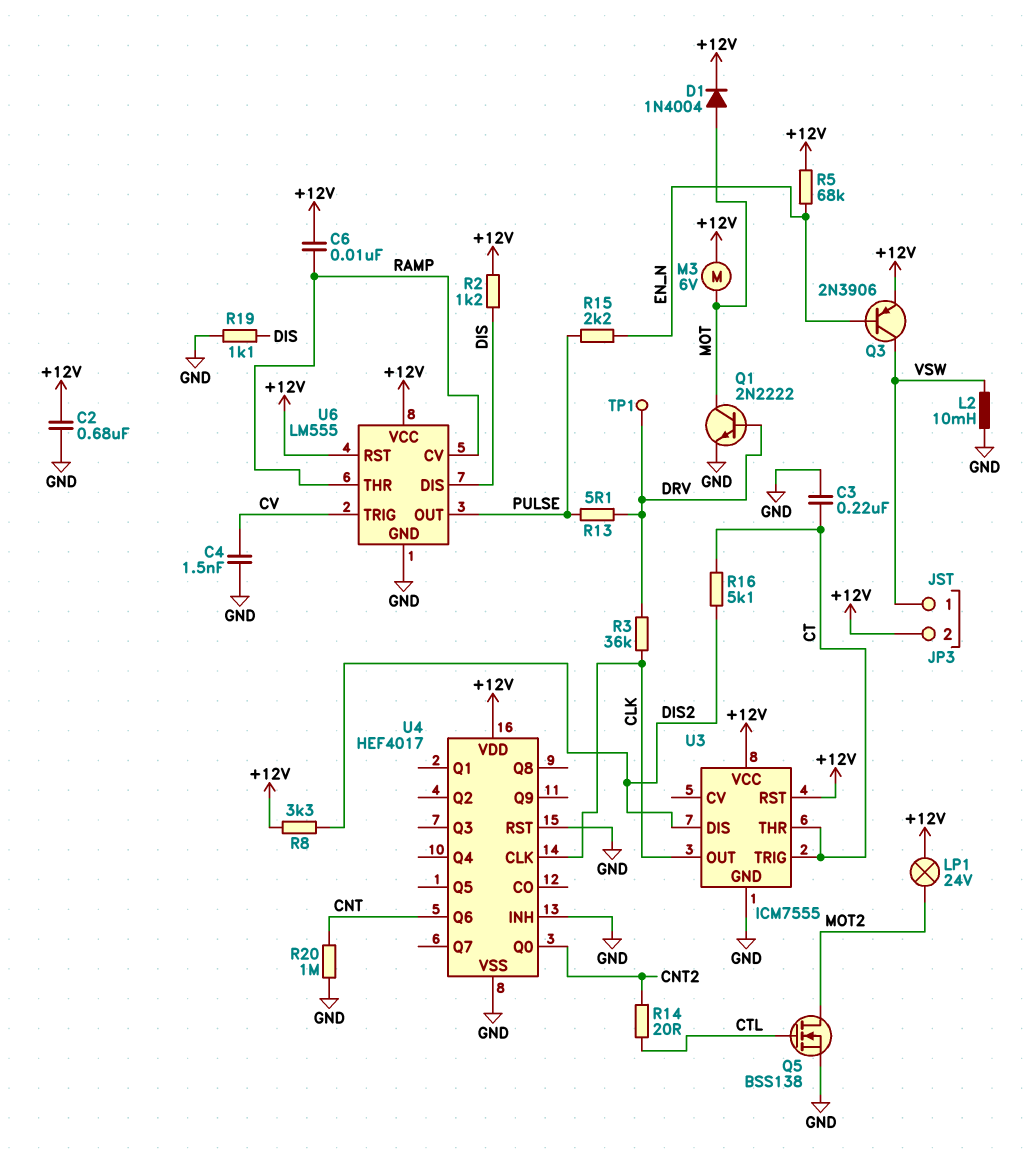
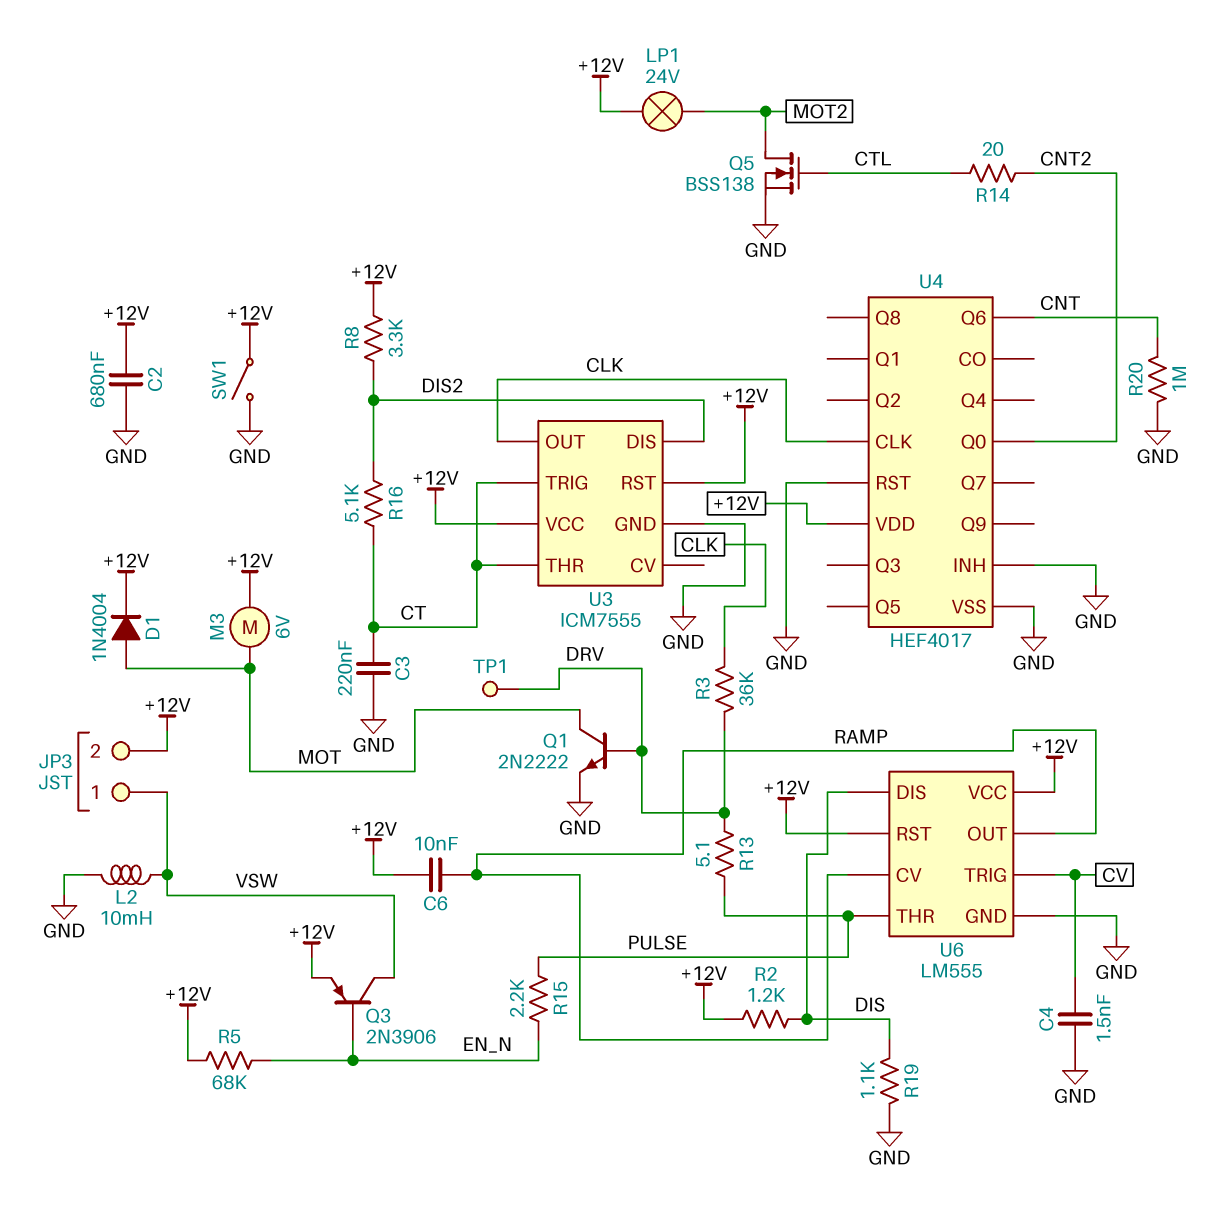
SW1: none -> switch (+12V, GND)
U6 pin OUT: PULSE -> RAMP
U6 pin THR: RAMP -> PULSE

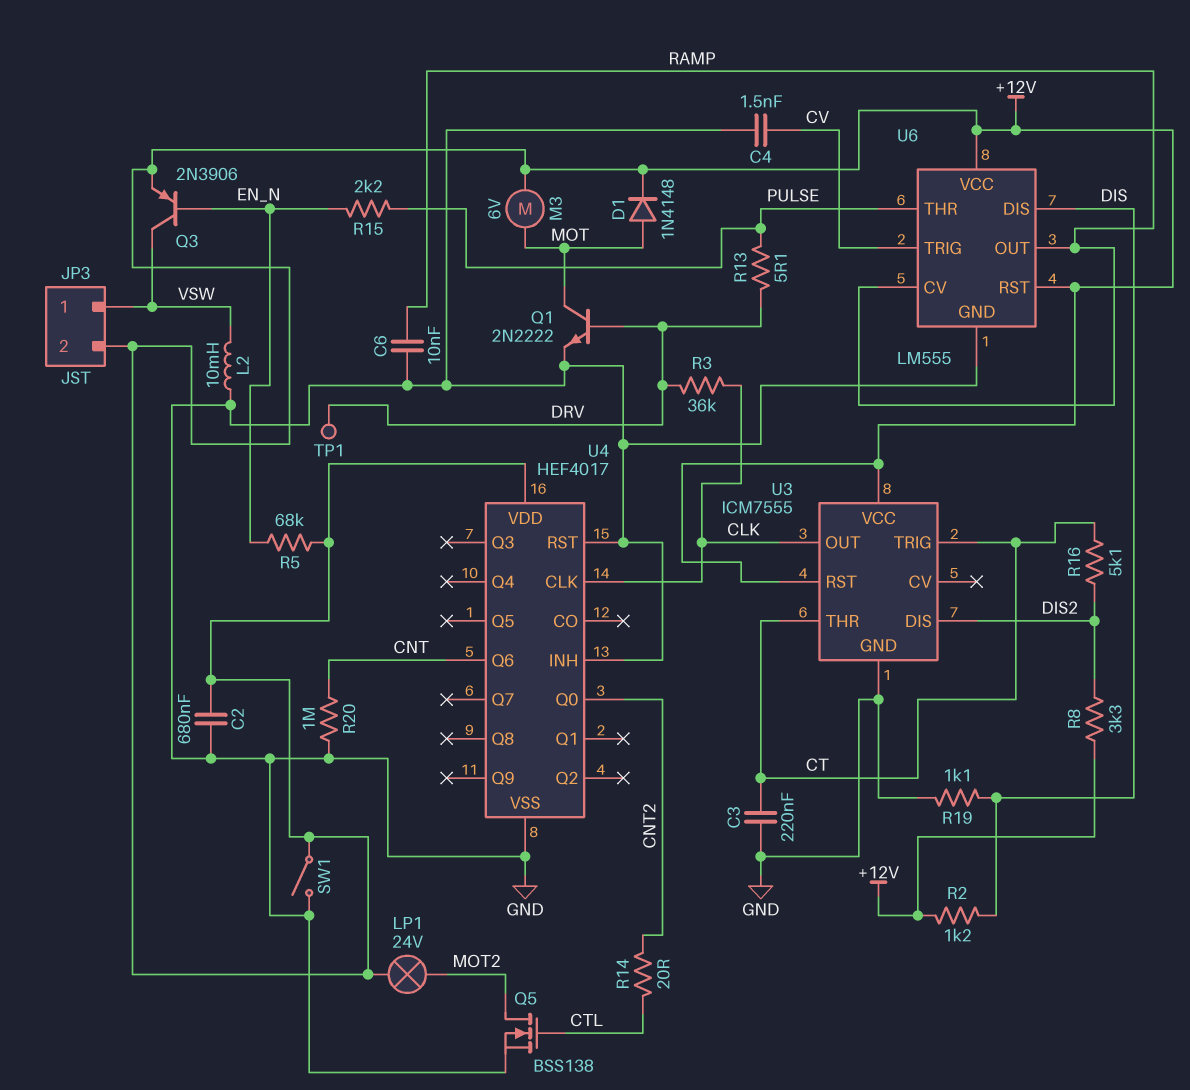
C6: 10nF (+12V, RAMP) -> 10nF (GND, RAMP)
D1: diode 1N4004 (A MOT, K +12V) -> diode 1N4148 (A MOT, K +12V)

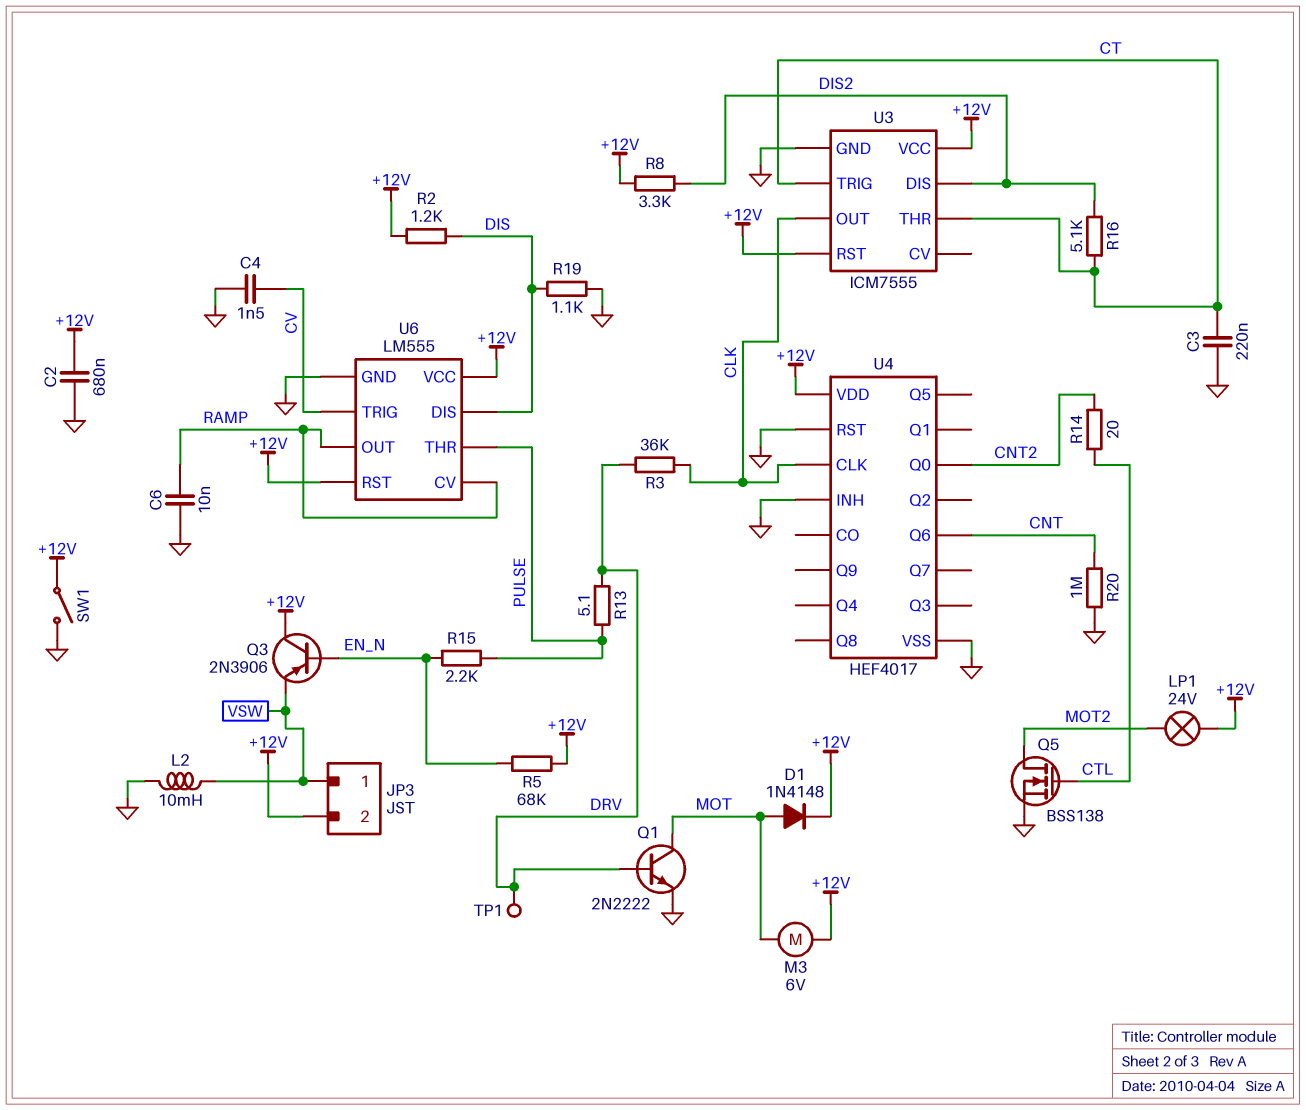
Q3: PNP 2N3906 (B EN_N, C VSW, E +12V) -> PNP 2N3906 (B EN_N, C +12V, E VSW)

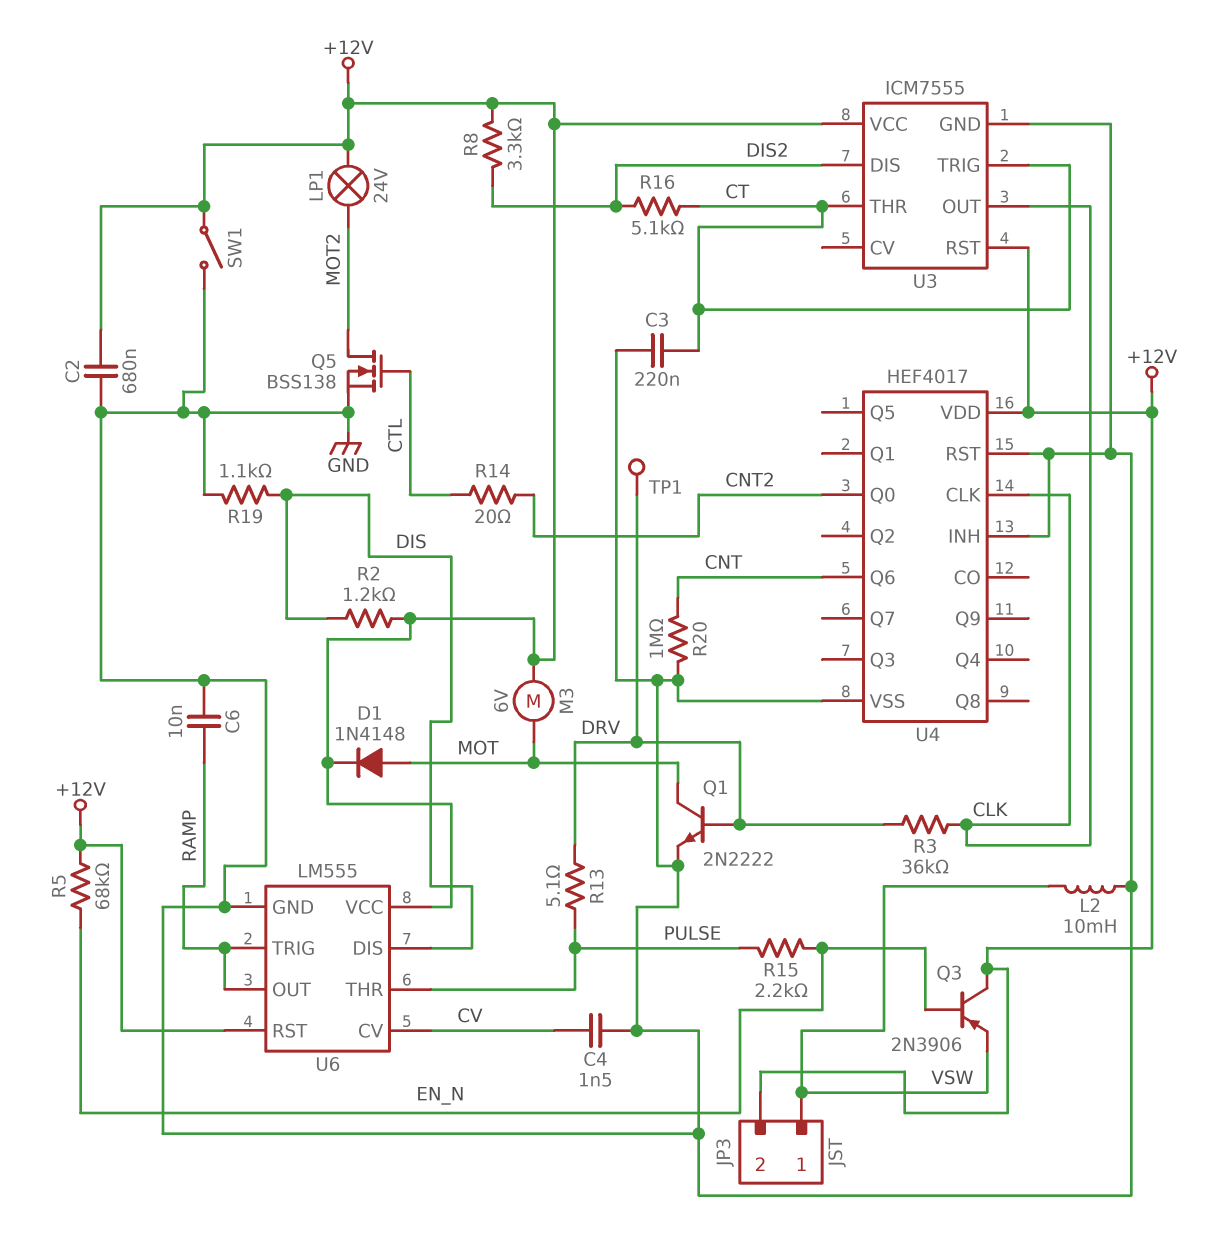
U6 pin CV: RAMP -> CV
U6 pin TRIG: CV -> RAMP

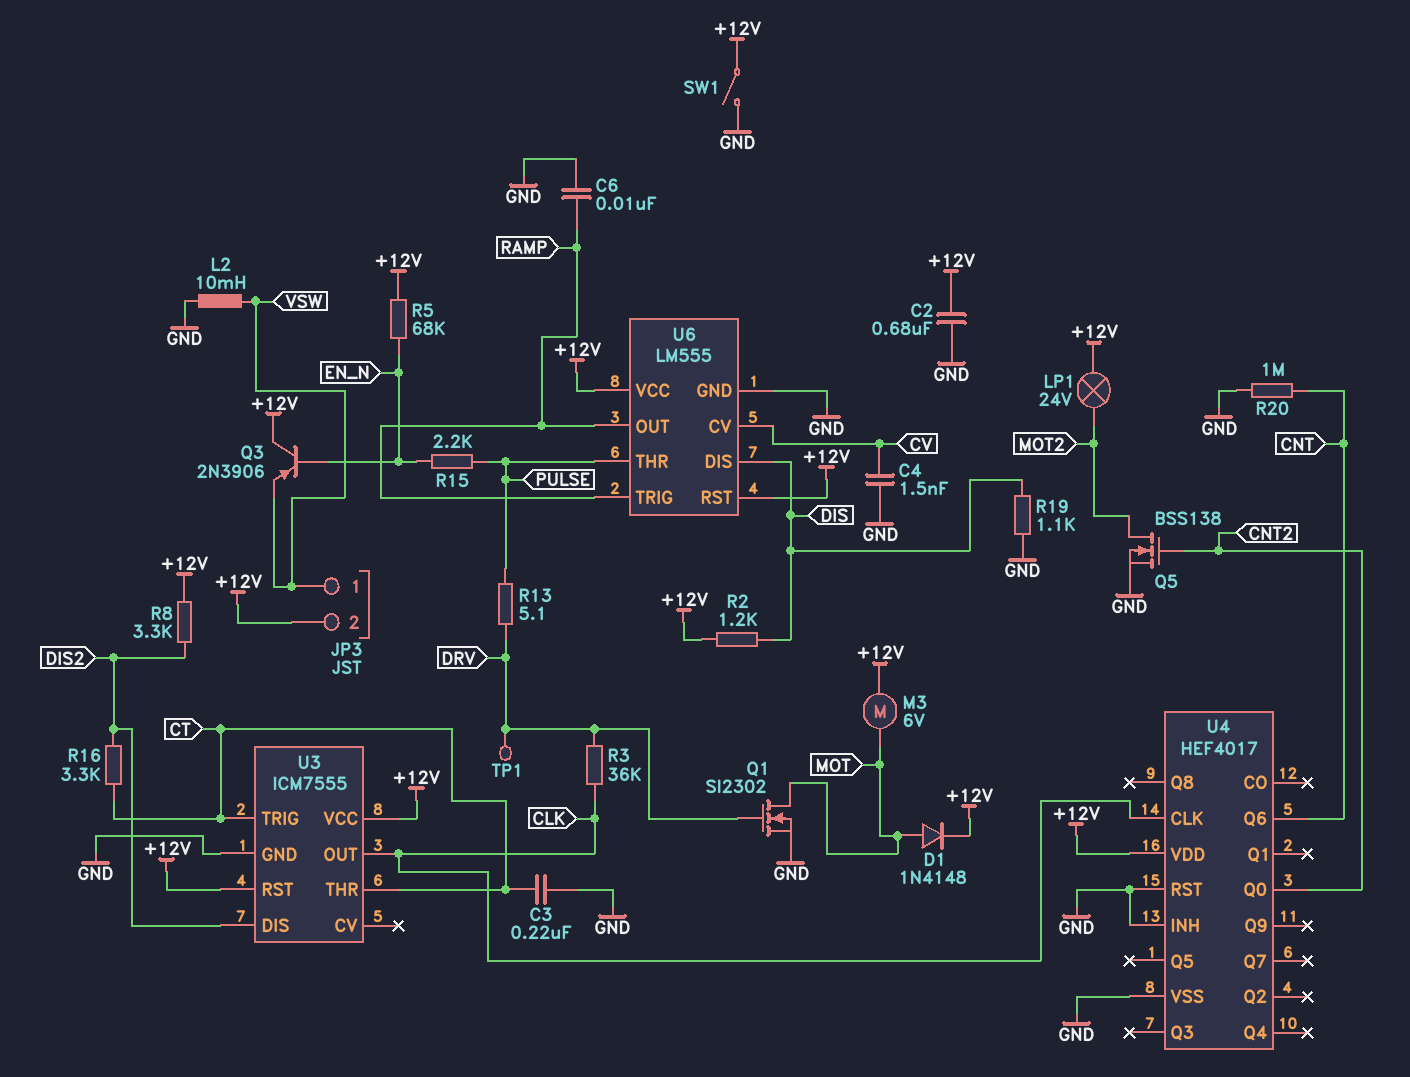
Q1: NPN 2N2222 (B DRV, C MOT, E GND) -> NMOS SI2302 (G DRV, D MOT, S GND)
Q5: NMOS BSS138 (G CTL, D MOT2, S GND) -> NMOS BSS138 (G CNT2, D MOT2, S GND)
R14: 20 (CNT2, CTL) -> none
R16: 5.1k (CT, DIS2) -> 3.3k (CT, DIS2)

